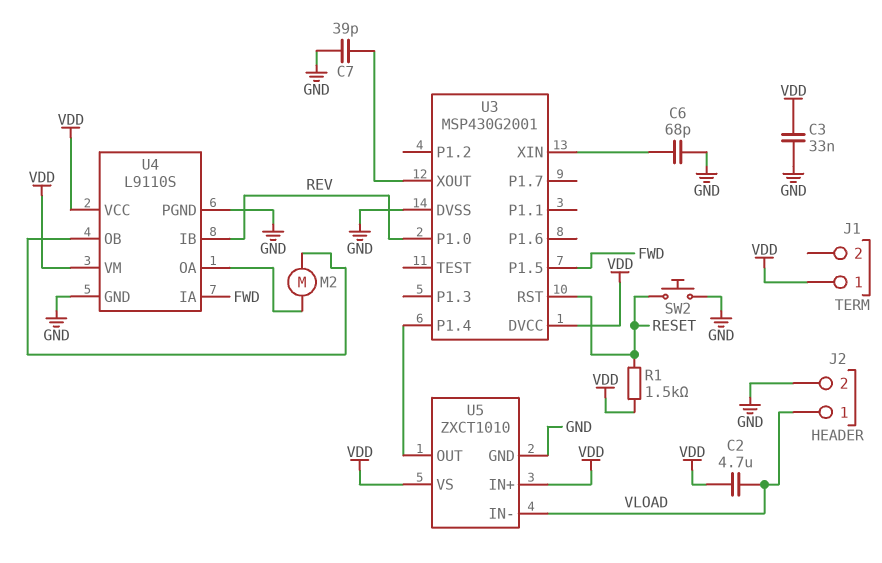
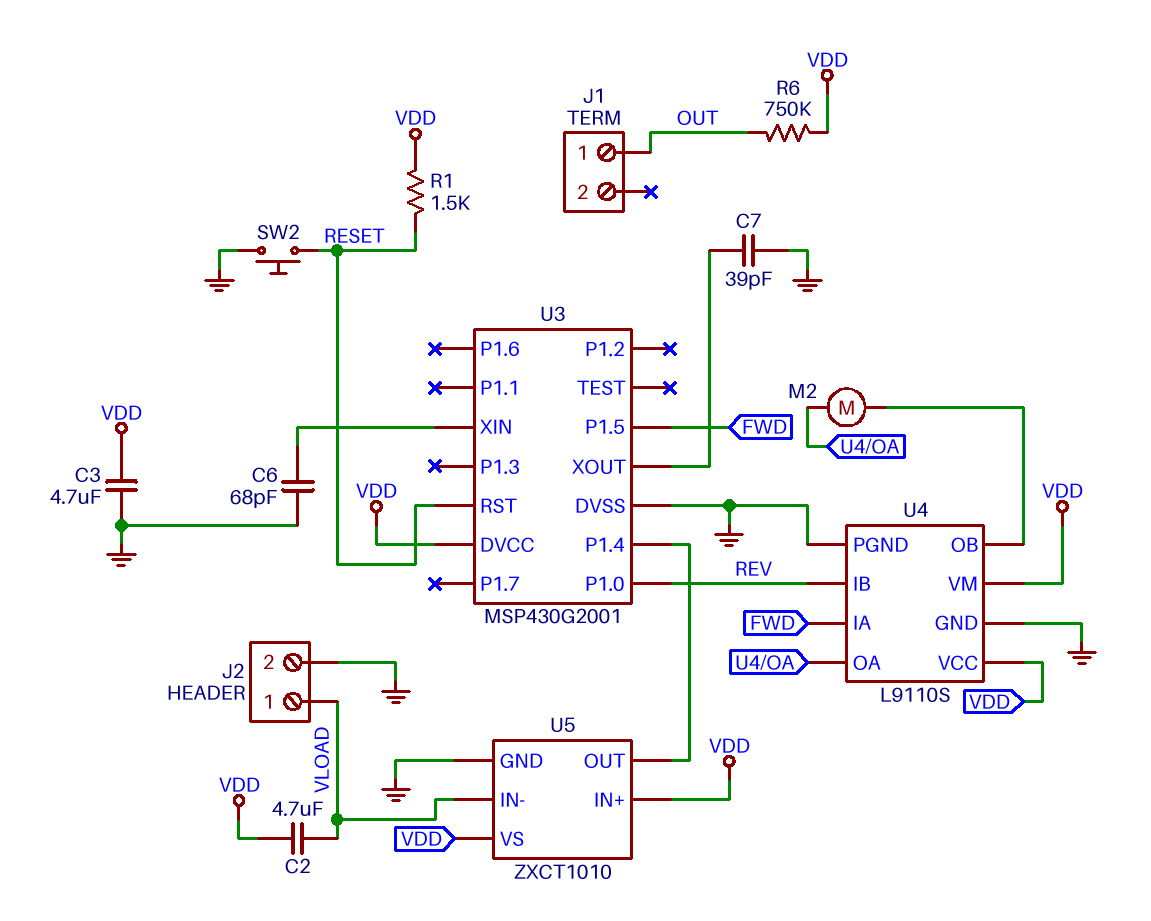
C3: 33nF (GND, VDD) -> 4.7uF (GND, VDD)
J1 pin 1: VDD -> OUT
R6: none -> 750k (OUT, VDD)

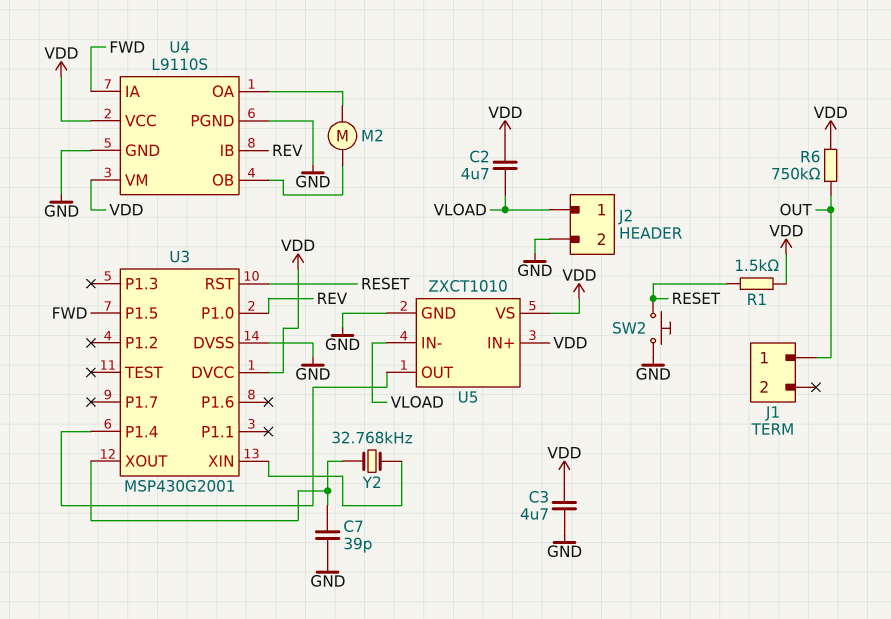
C6: 68pF (GND, U3/XIN) -> none
Y2: none -> 32.768kHz (U3/XIN, U3/XOUT)

